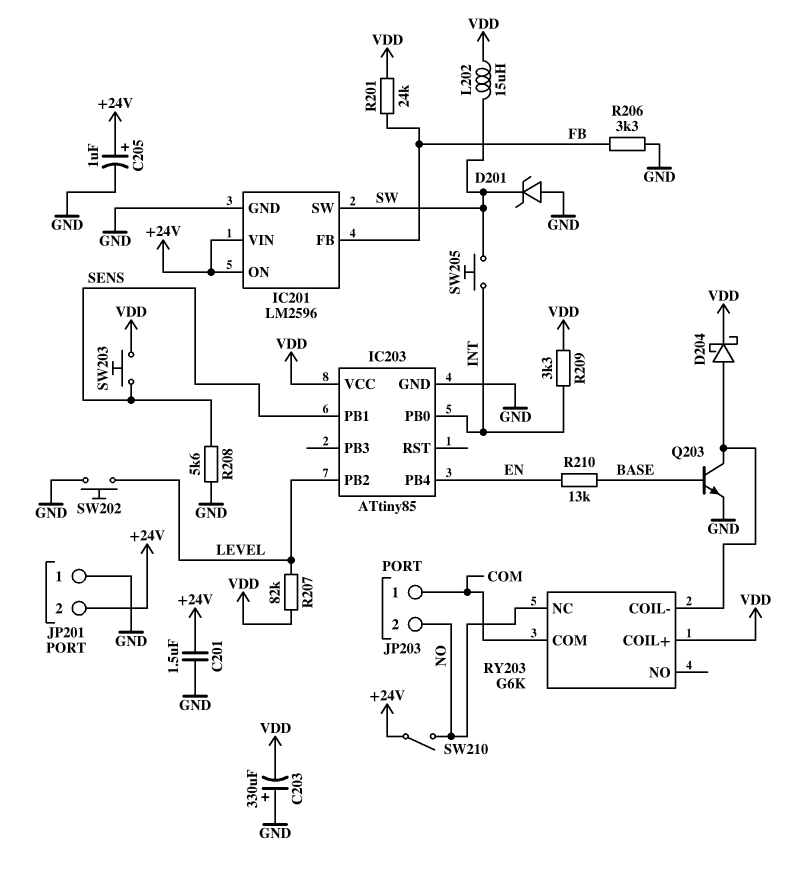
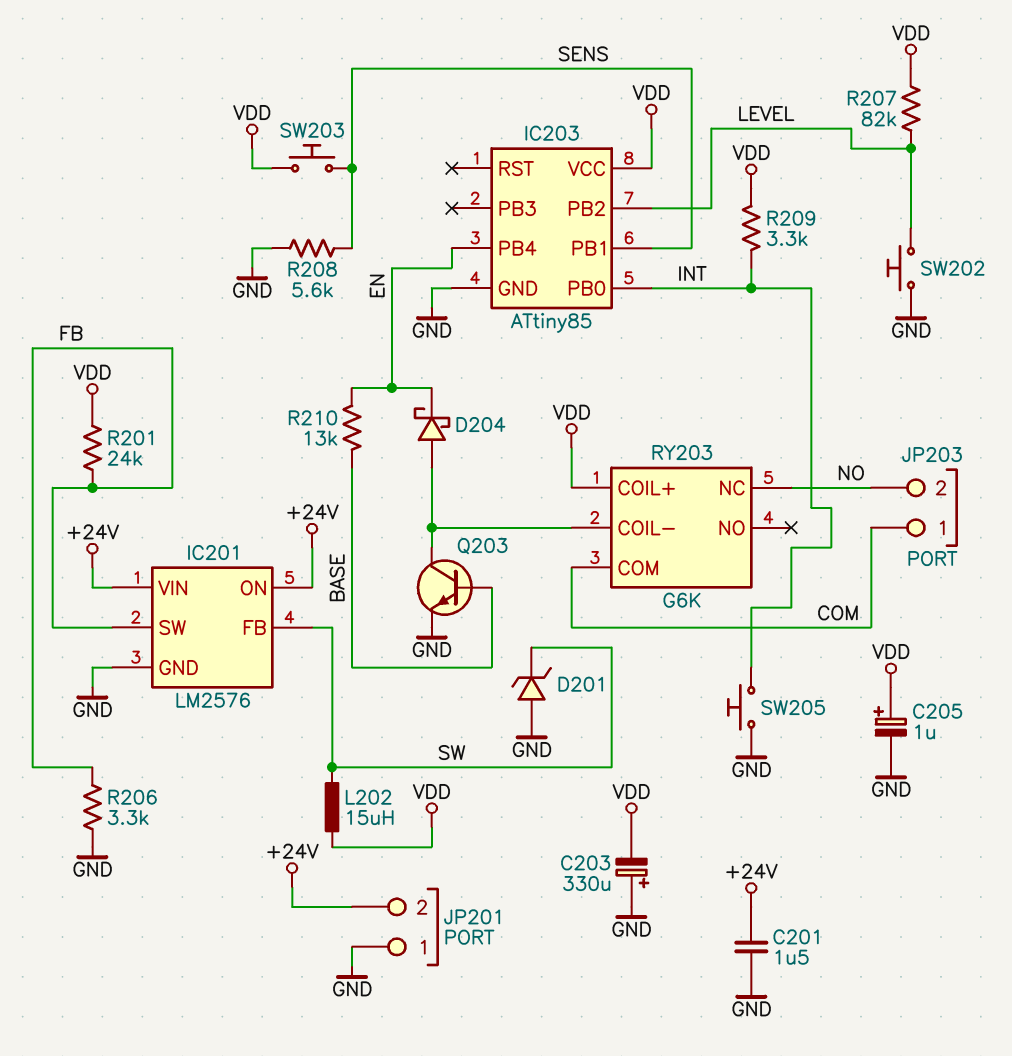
C205: 1uF (plus +24V, minus GND) -> 1uF (plus VDD, minus GND)
D204: schottky (A RY203/COIL-, K VDD) -> schottky (A RY203/COIL-, K EN)
IC201: LM2596 -> LM2576
IC201 pin FB: FB -> SW
IC201 pin SW: SW -> FB
SW205: button (INT, SW) -> button (GND, INT)
SW210: switch (+24V, NO) -> none

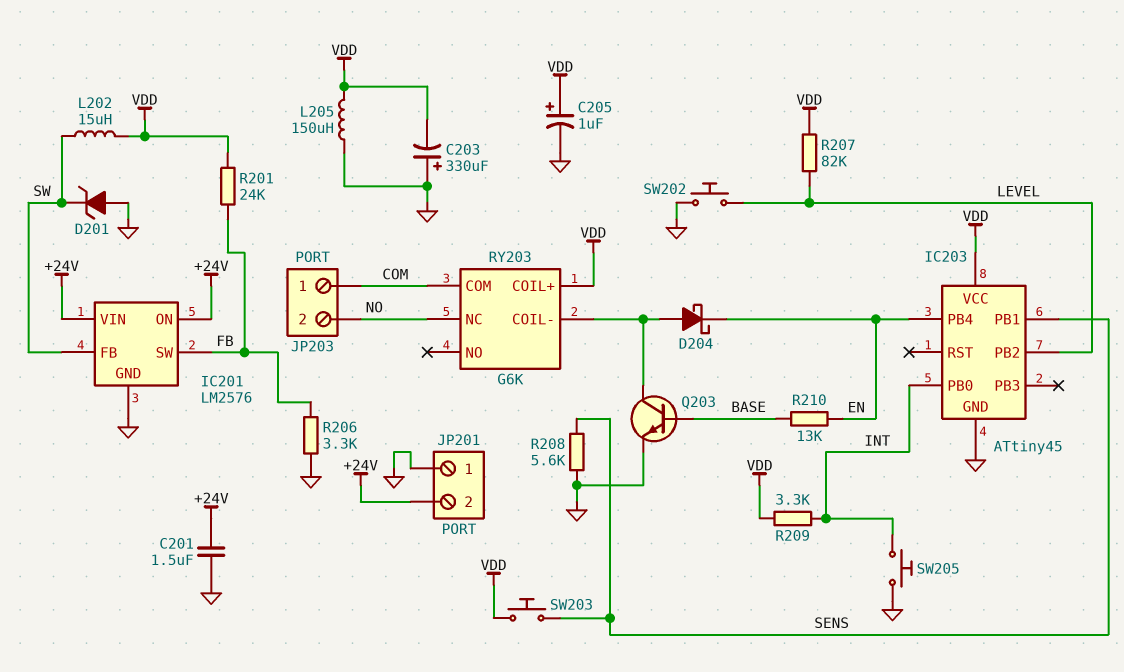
IC203: ATtiny85 -> ATtiny45
L205: none -> 150uH (GND, VDD)

